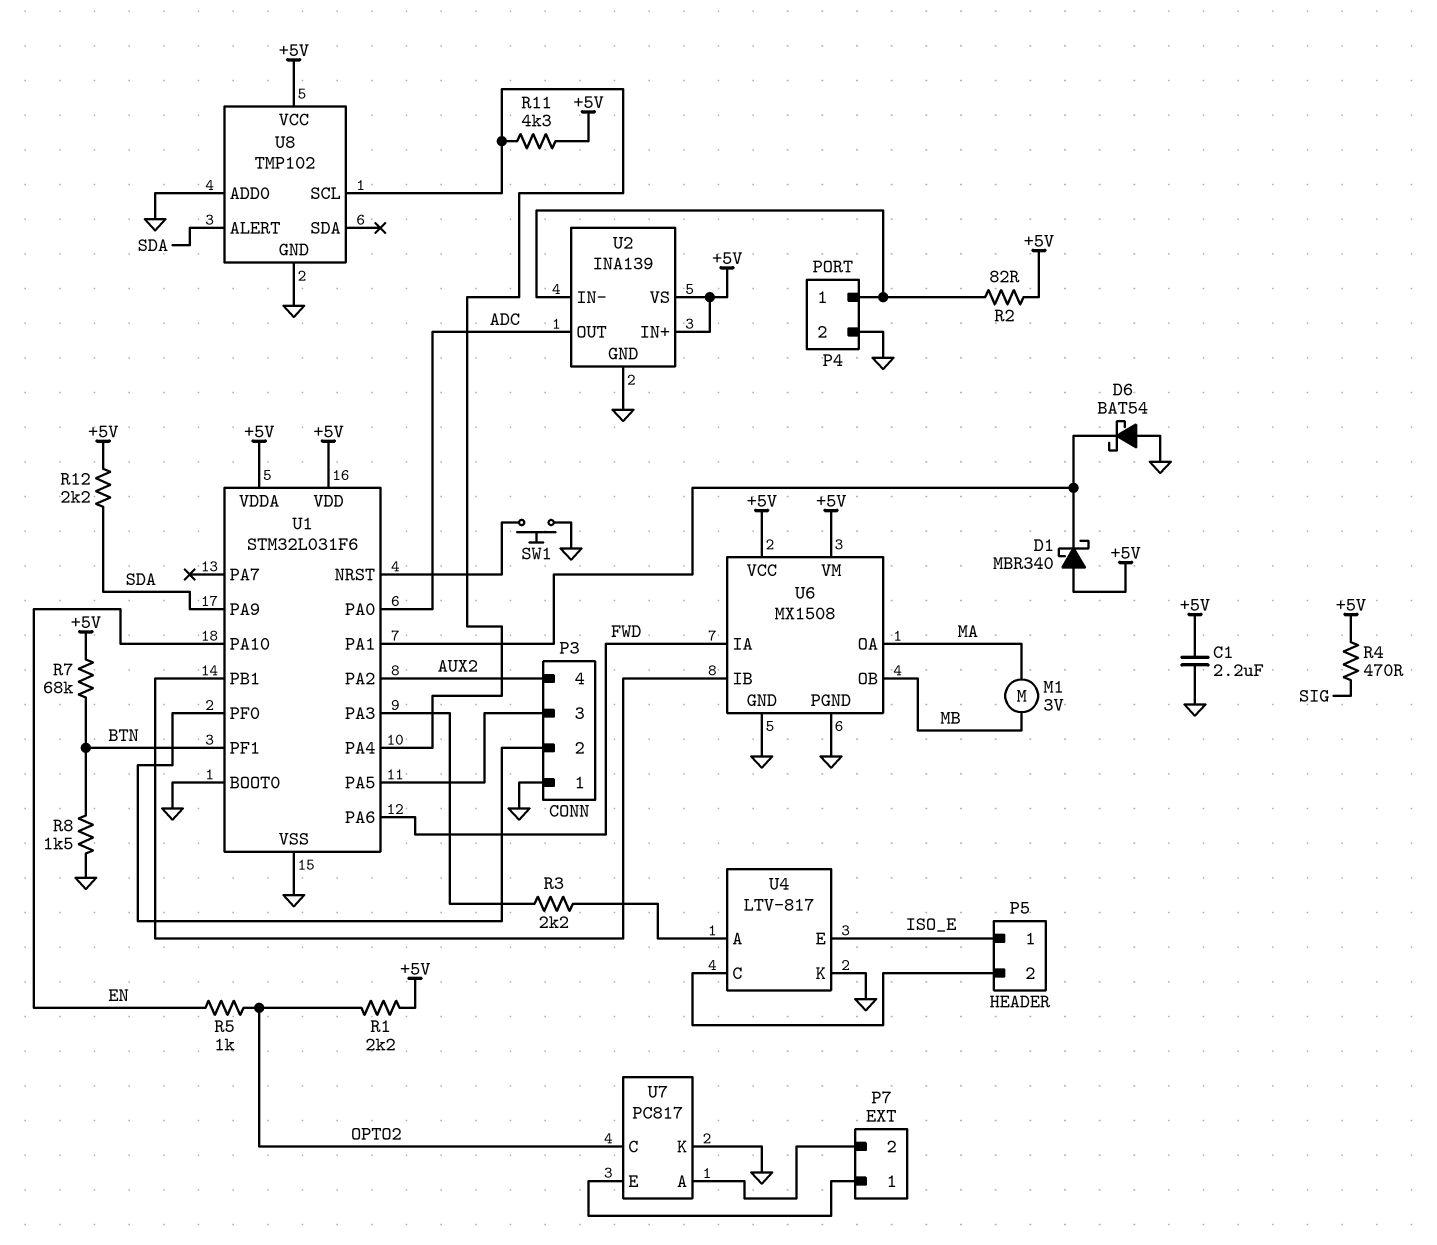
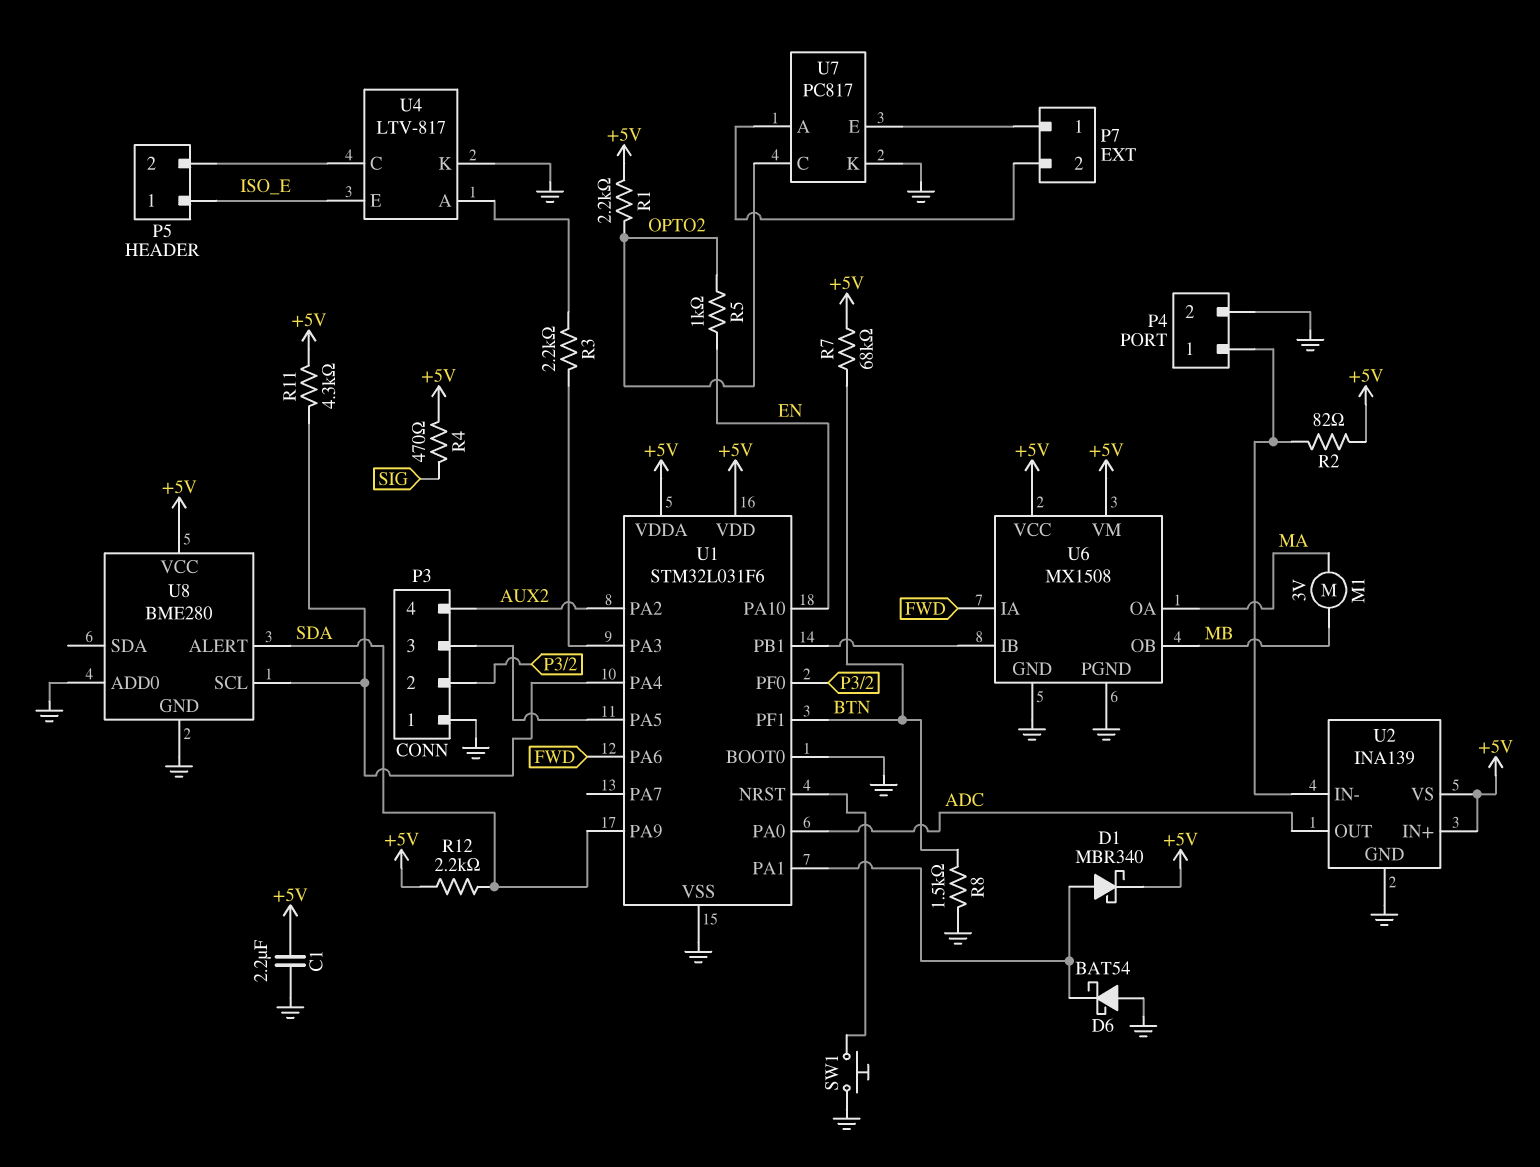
D1: schottky MBR340 (A +5V, K U1/PA1) -> schottky MBR340 (A U1/PA1, K +5V)
U8: TMP102 -> BME280

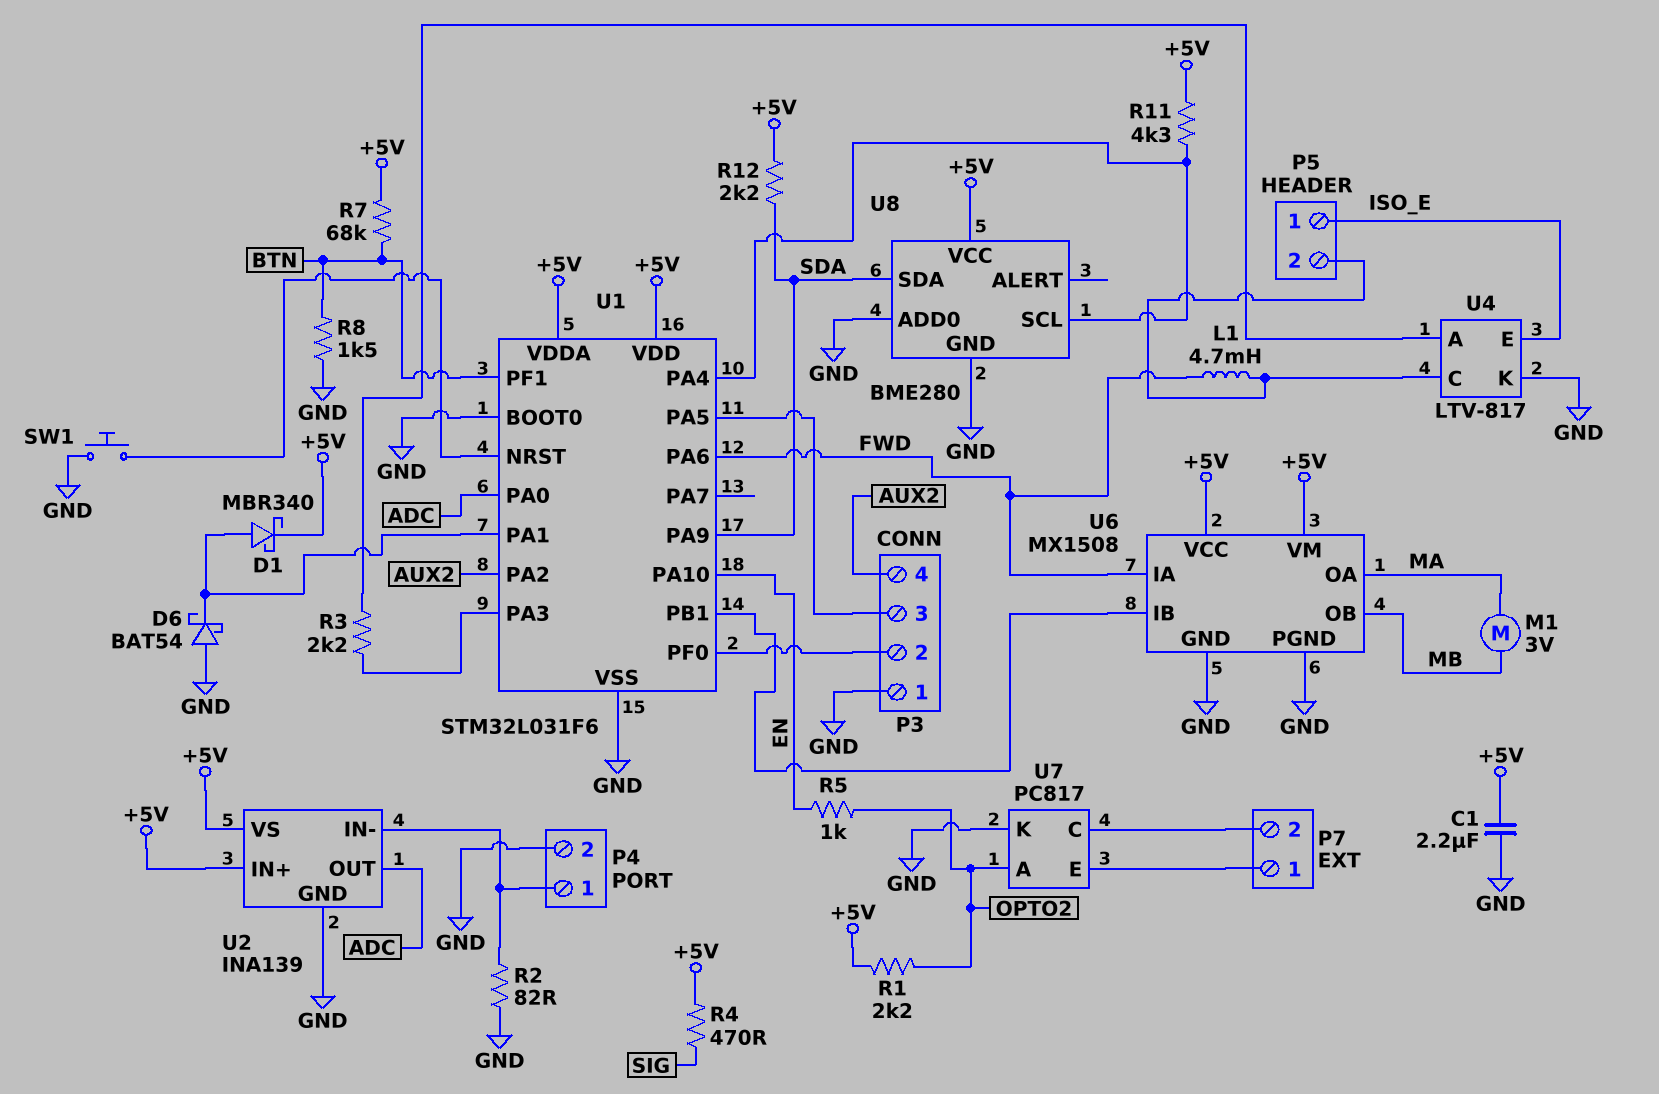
L1: none -> 4.7mH (FWD, P5/2)
R2: 82 (+5V, P4/1) -> 82 (GND, P4/1)
U7 pin A: P7/2 -> OPTO2
U7 pin C: OPTO2 -> P7/2
U8 pin ALERT: SDA -> none
U8 pin SDA: none -> SDA

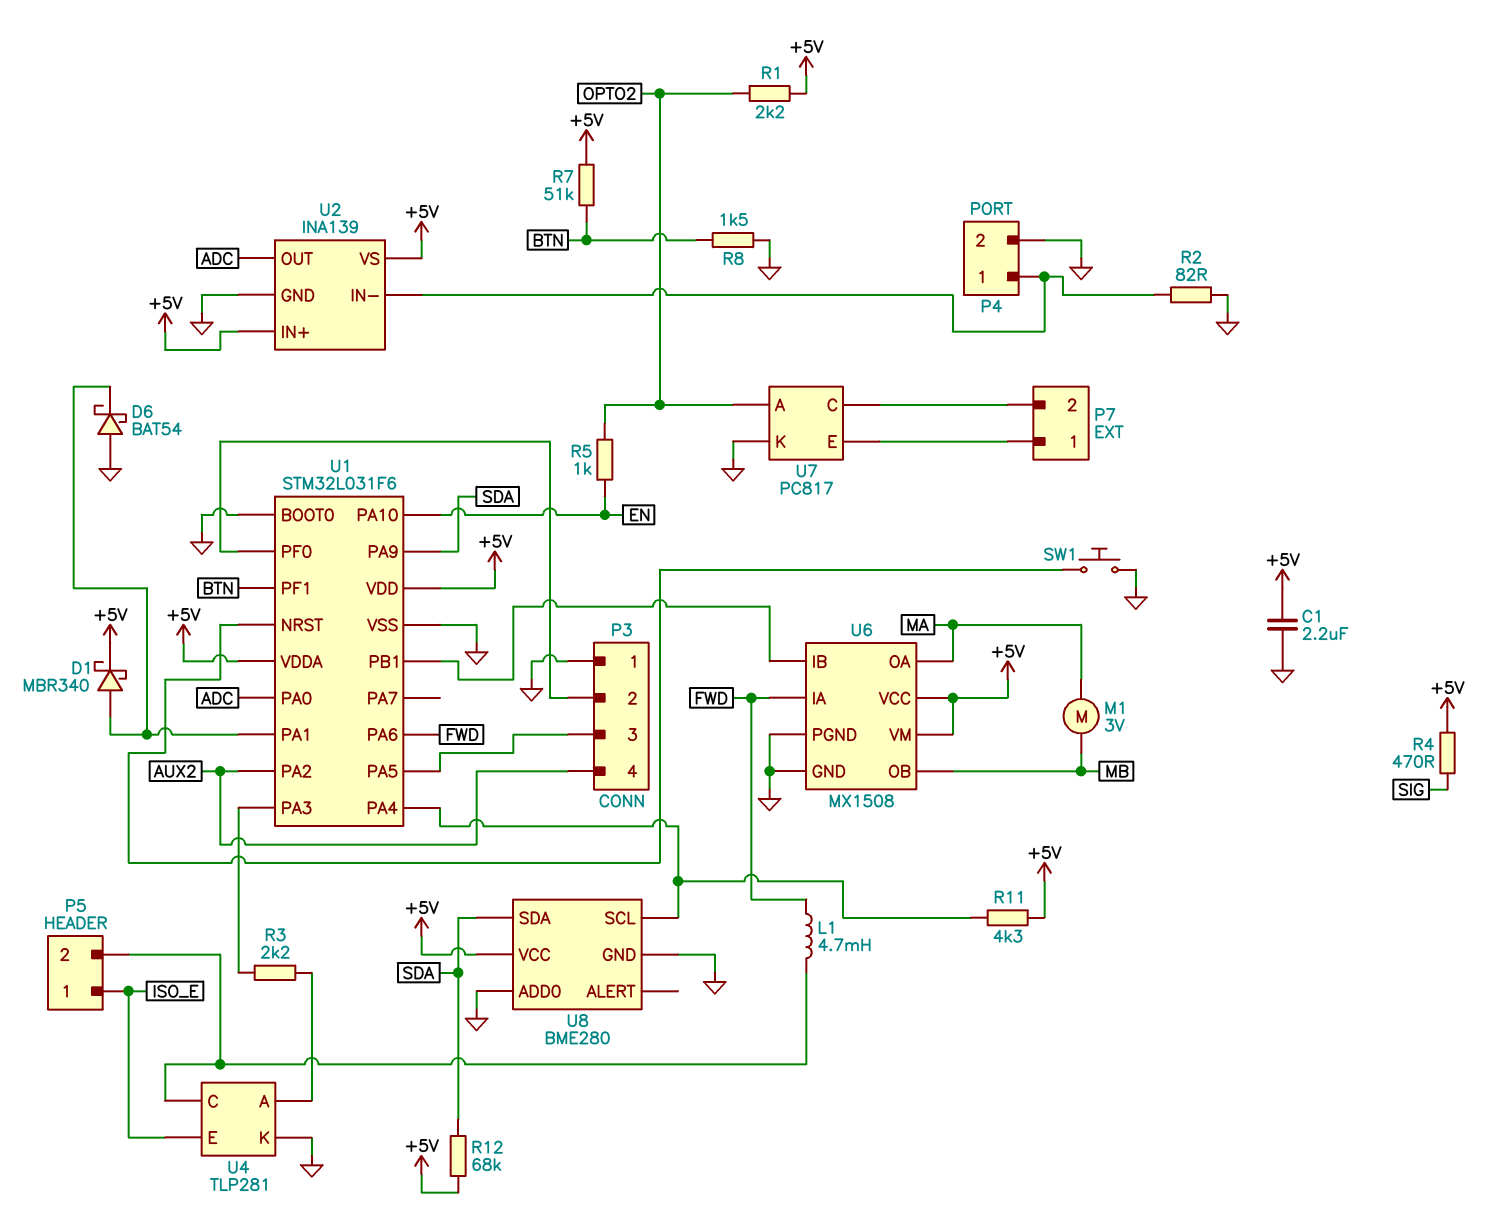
R7: 68k (+5V, BTN) -> 51k (+5V, BTN)
R12: 2.2k (+5V, SDA) -> 68k (+5V, SDA)
U4: LTV-817 -> TLP281

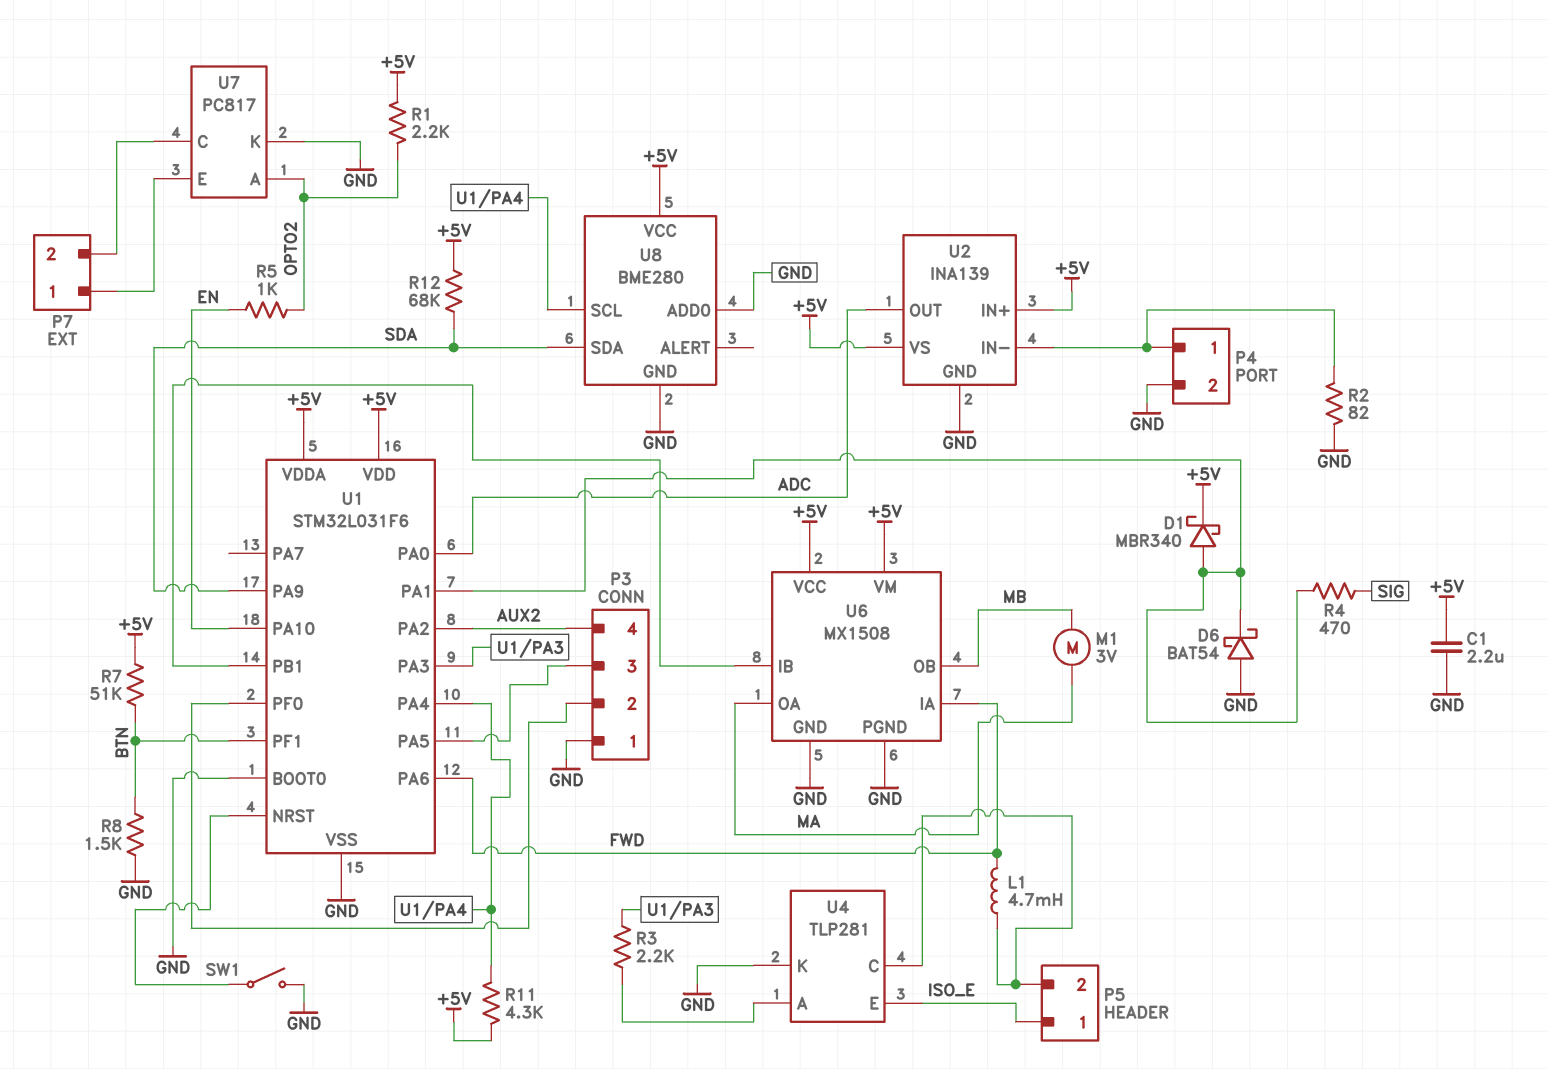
R4: 470 (+5V, SIG) -> 470 (SIG, U1/PA1)
SW1: button (GND, U1/NRST) -> switch (GND, U1/NRST)

